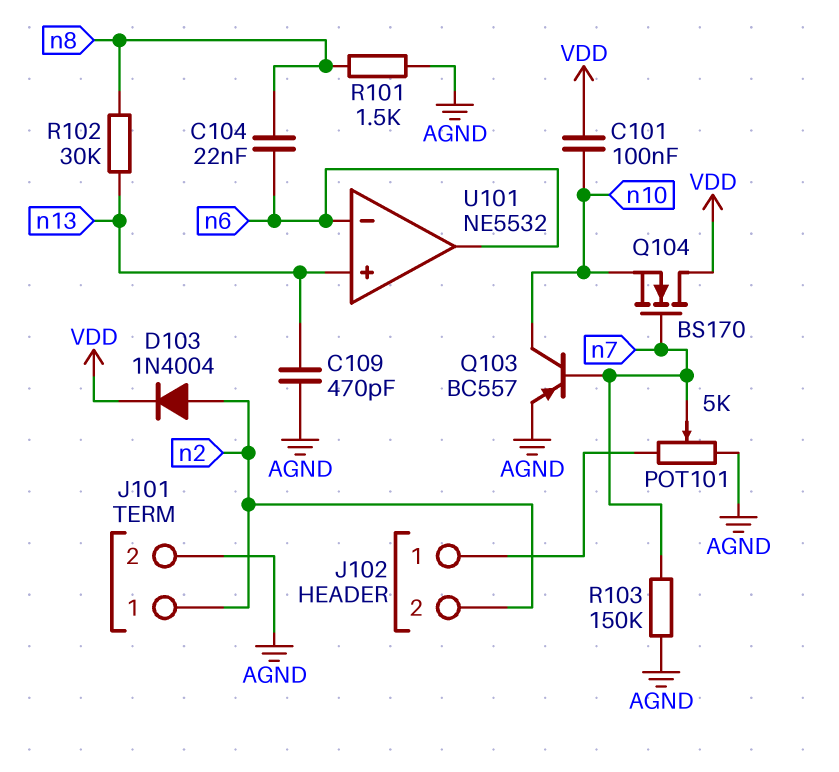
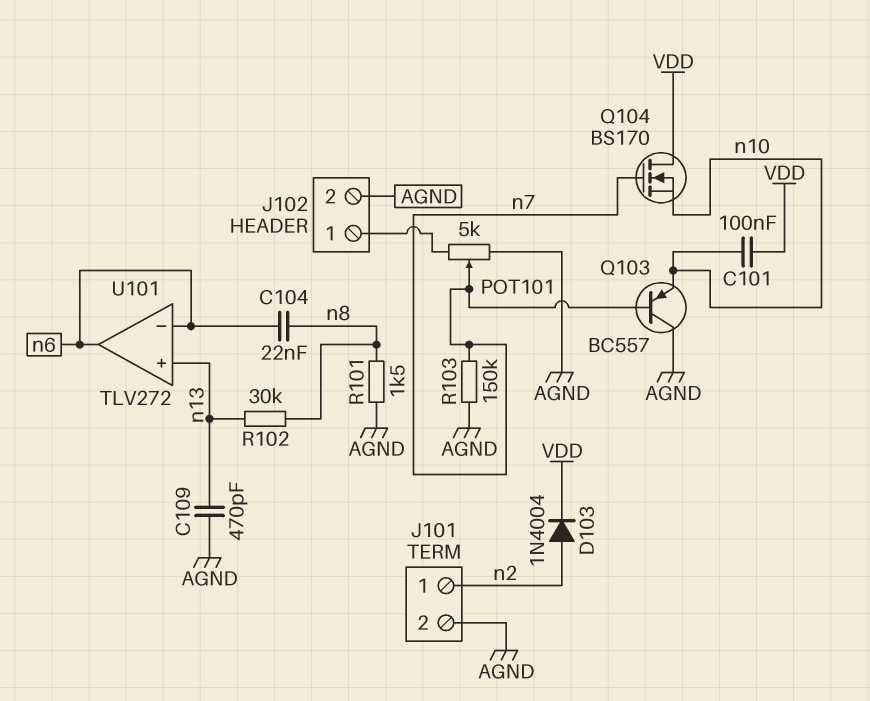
J102 pin 2: n2 -> AGND
Q103: PNP BC557 (B n7, C n10, E AGND) -> PNP BC557 (B n7, C AGND, E n10)
U101: NE5532 -> TLV272

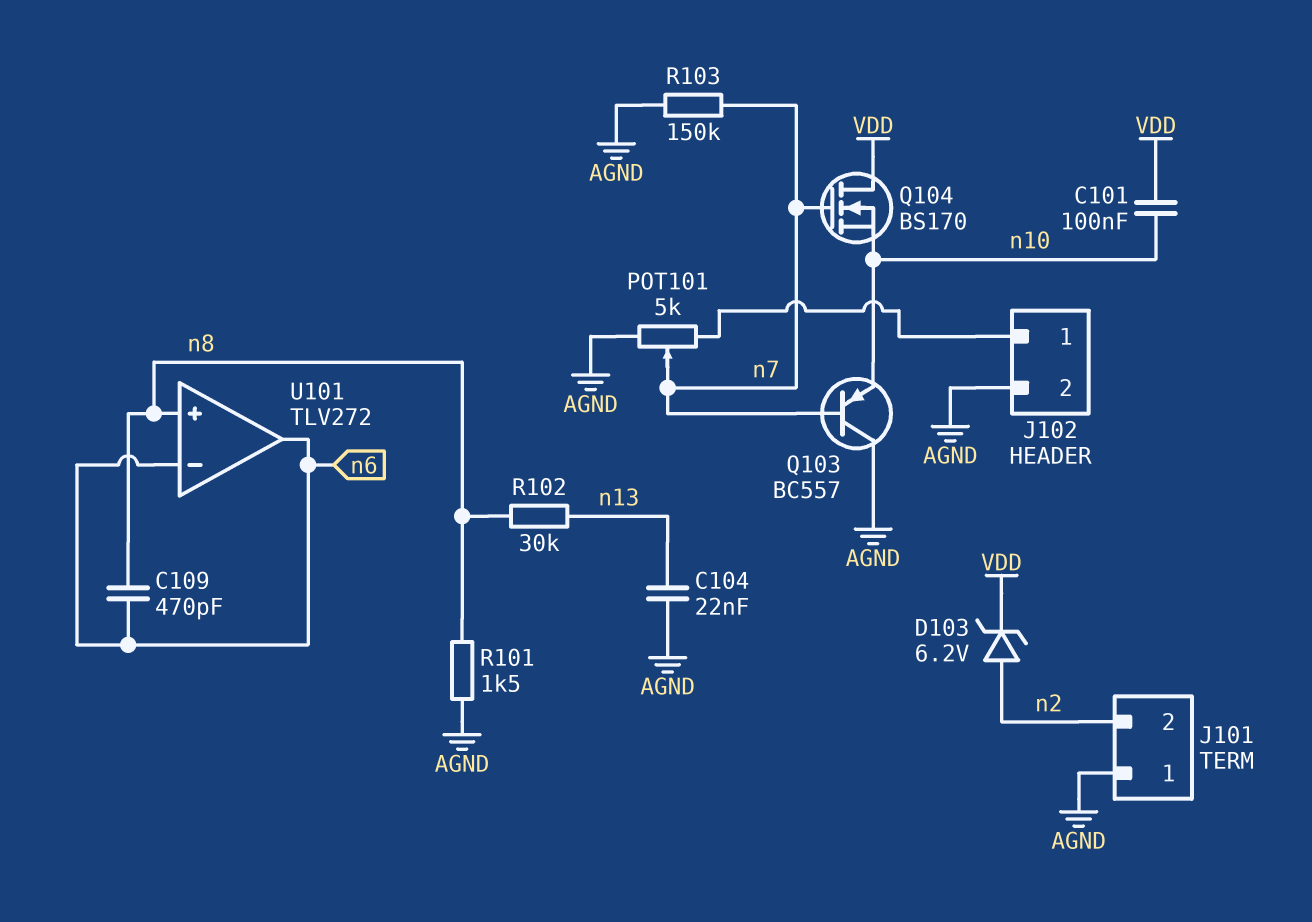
C104: 22nF (n6, n8) -> 22nF (AGND, n13)
C109: 470pF (AGND, n13) -> 470pF (n6, n8)
D103: diode 1N4004 (A n2, K VDD) -> zener 6.2V (A n2, K VDD)
J101 pin 1: n2 -> AGND
J101 pin 2: AGND -> n2
U101 pin in+: n13 -> n8

